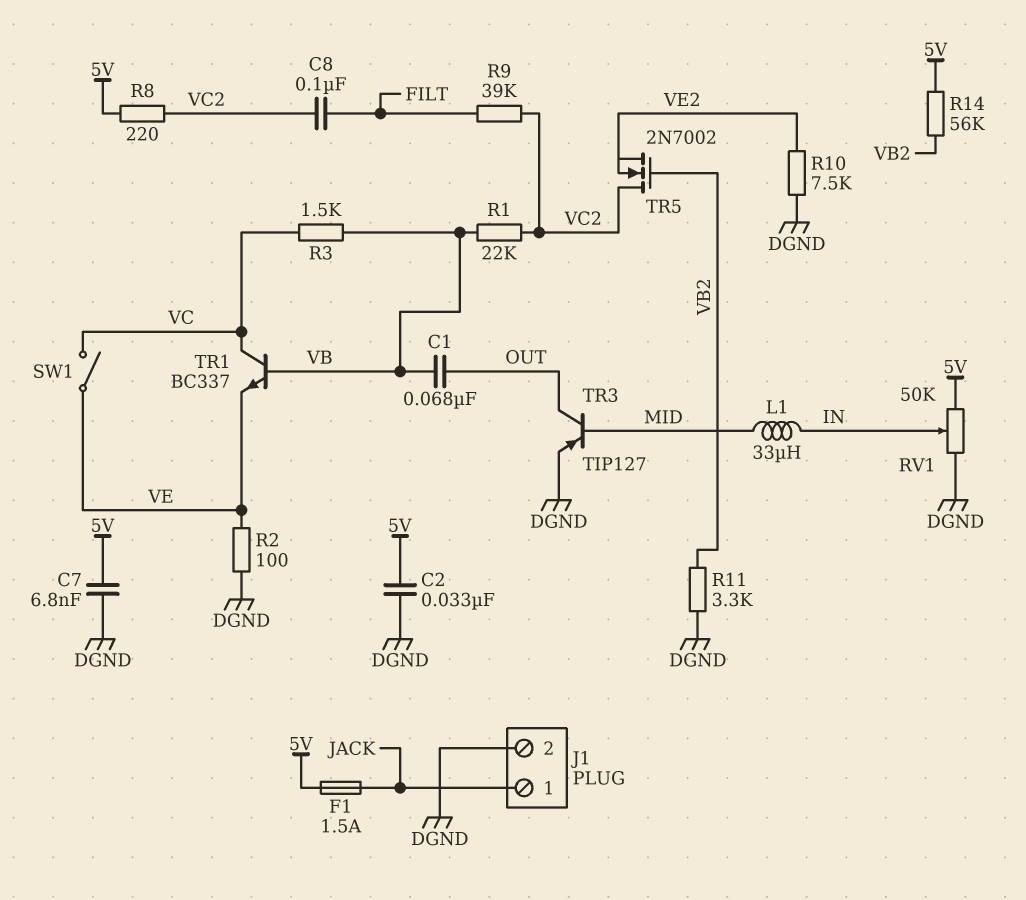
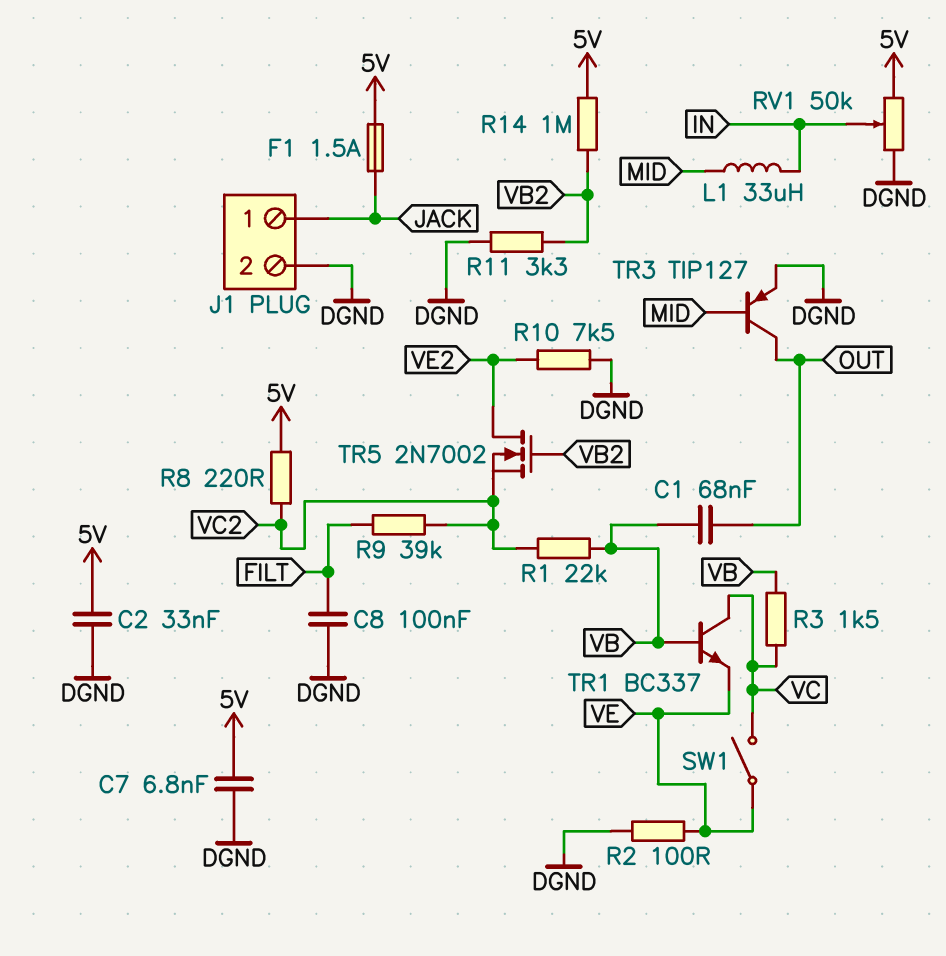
C8: 100nF (FILT, VC2) -> 100nF (DGND, FILT)
R14: 56k (5V, VB2) -> 1M (5V, VB2)
TR5: NMOS 2N7002 (G VB2, D VC2, S VE2) -> NMOS 2N7002 (G VB2, D VE2, S VC2)

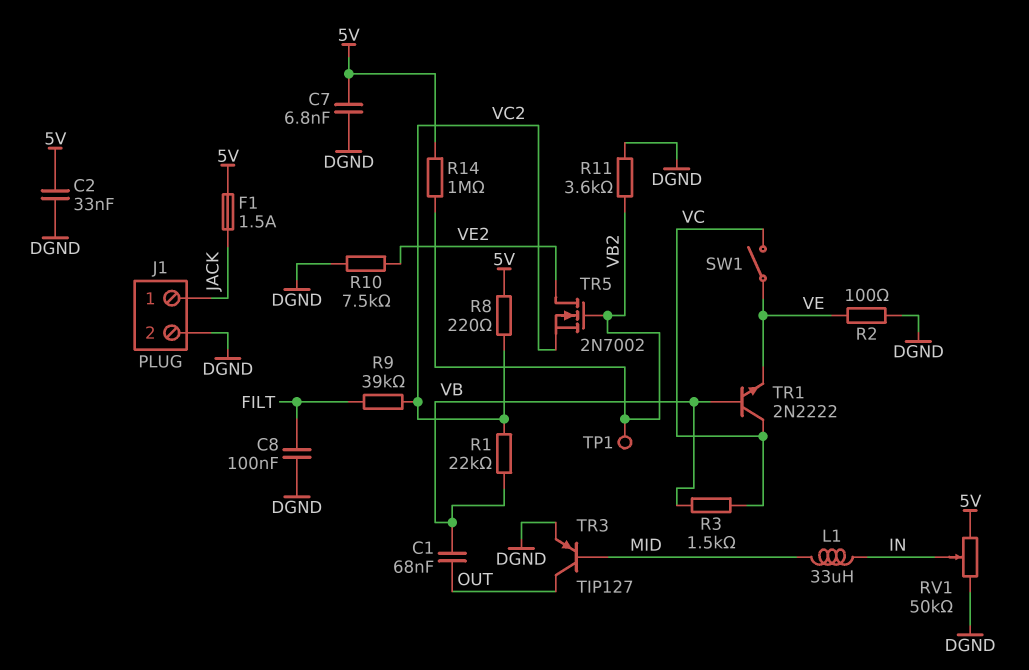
R11: 3.3k (DGND, VB2) -> 3.6k (DGND, VB2)
TP1: none -> test point (VB2)
TR1: NPN BC337 (B VB, C VC, E VE) -> NPN 2N2222 (B VB, C VC, E VE)

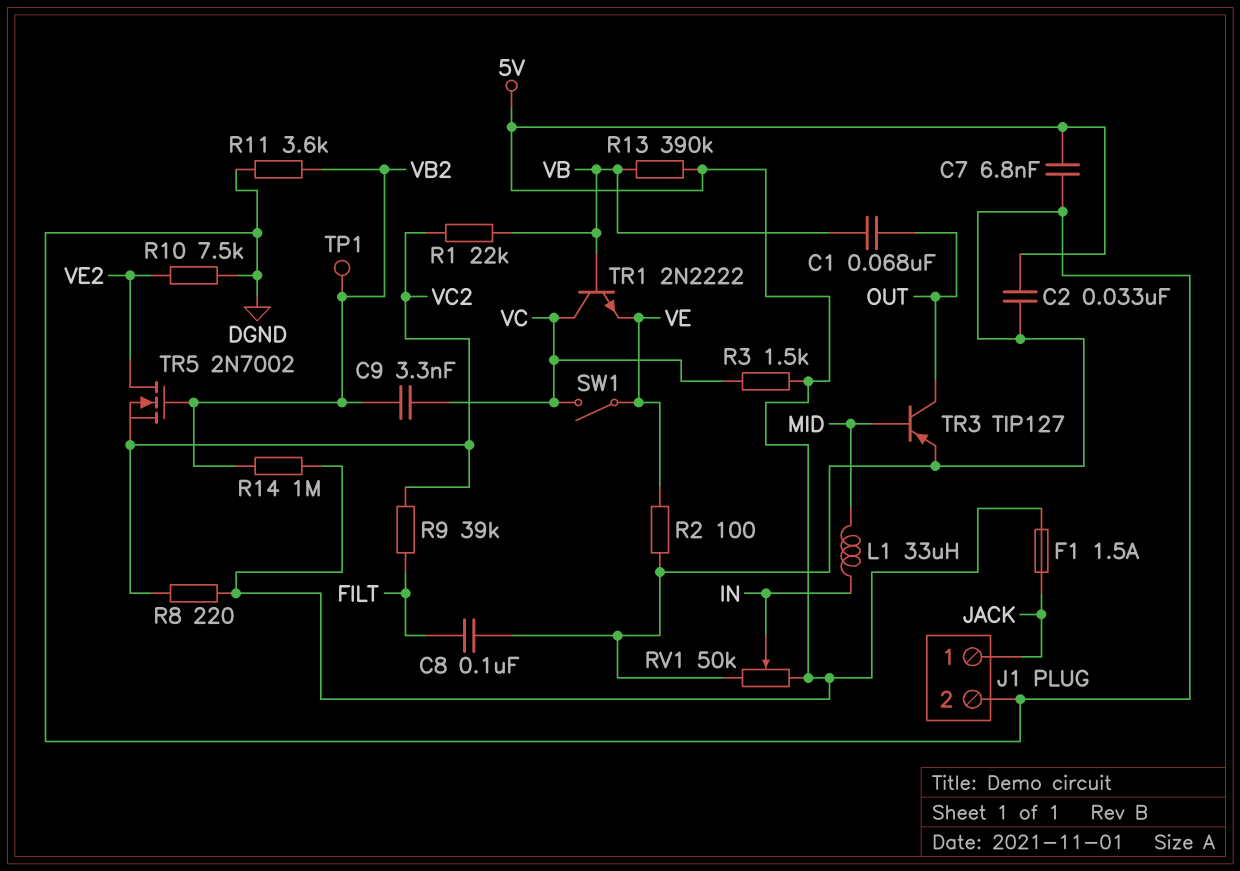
C9: none -> 3.3nF (VB2, VC)
R3: 1.5k (VB, VC) -> 1.5k (5V, VC)
R13: none -> 390k (5V, VB)

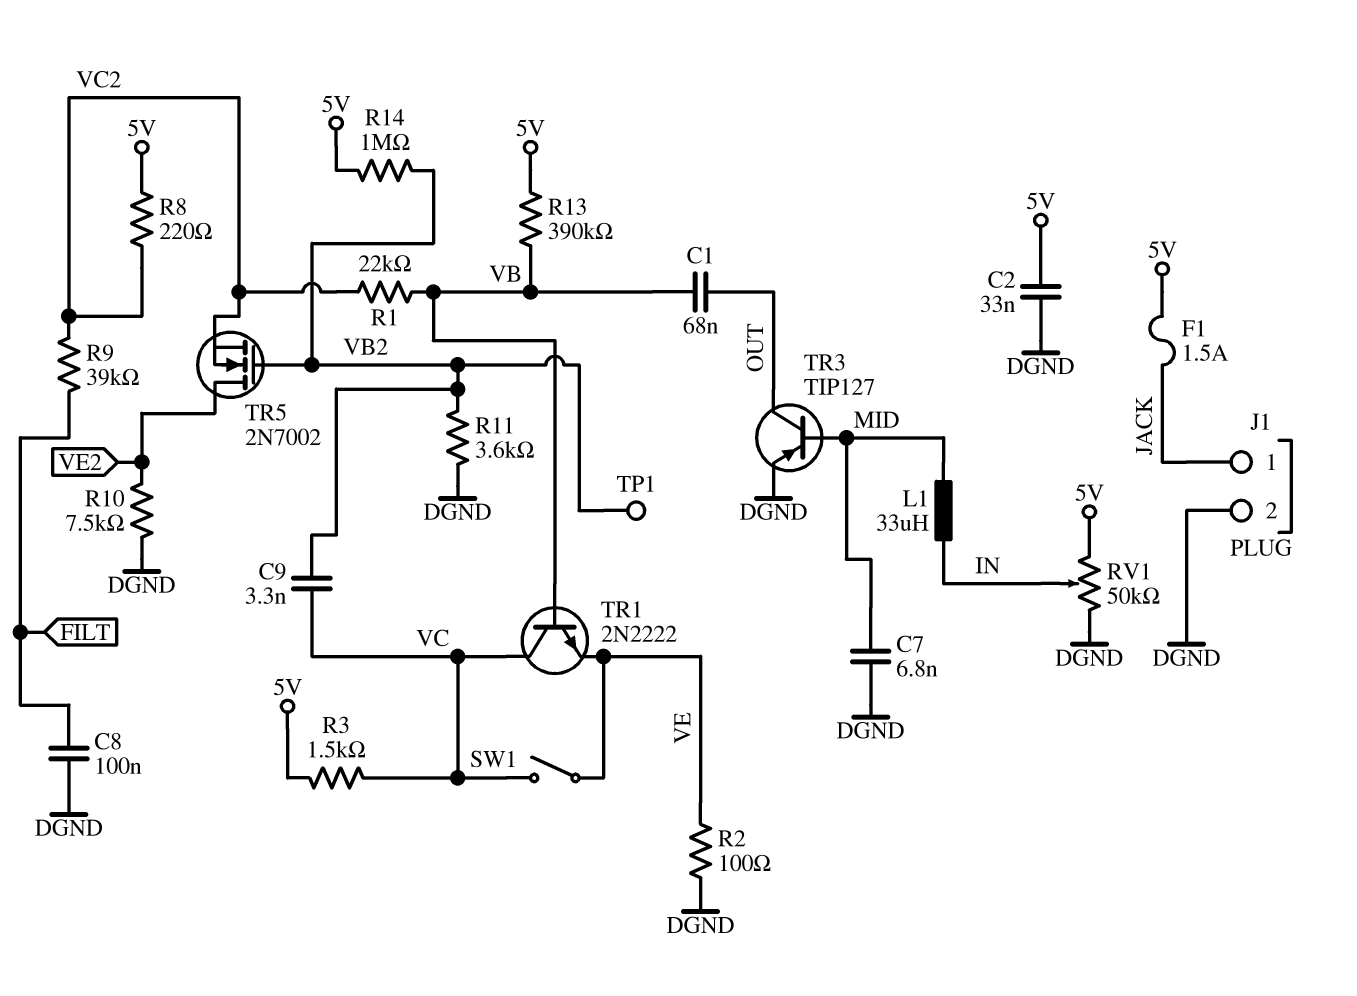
C7: 6.8nF (5V, DGND) -> 6.8nF (DGND, MID)

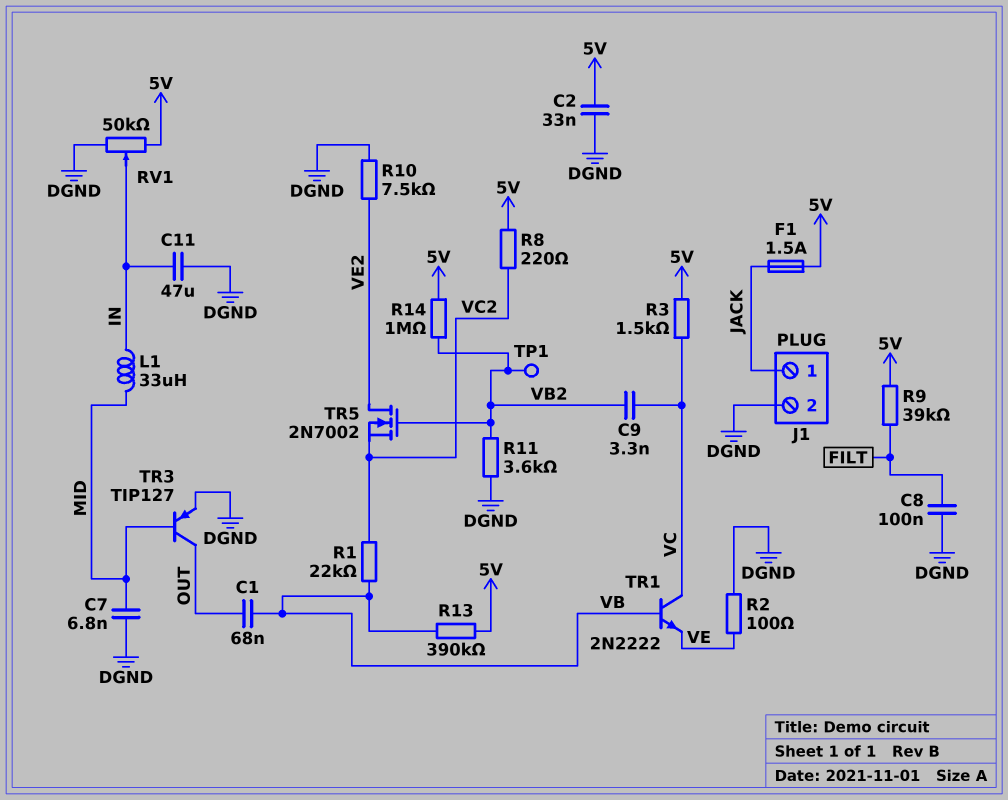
C11: none -> 47uF (DGND, IN)
R9: 39k (FILT, VC2) -> 39k (5V, FILT)
SW1: switch (VC, VE) -> none

